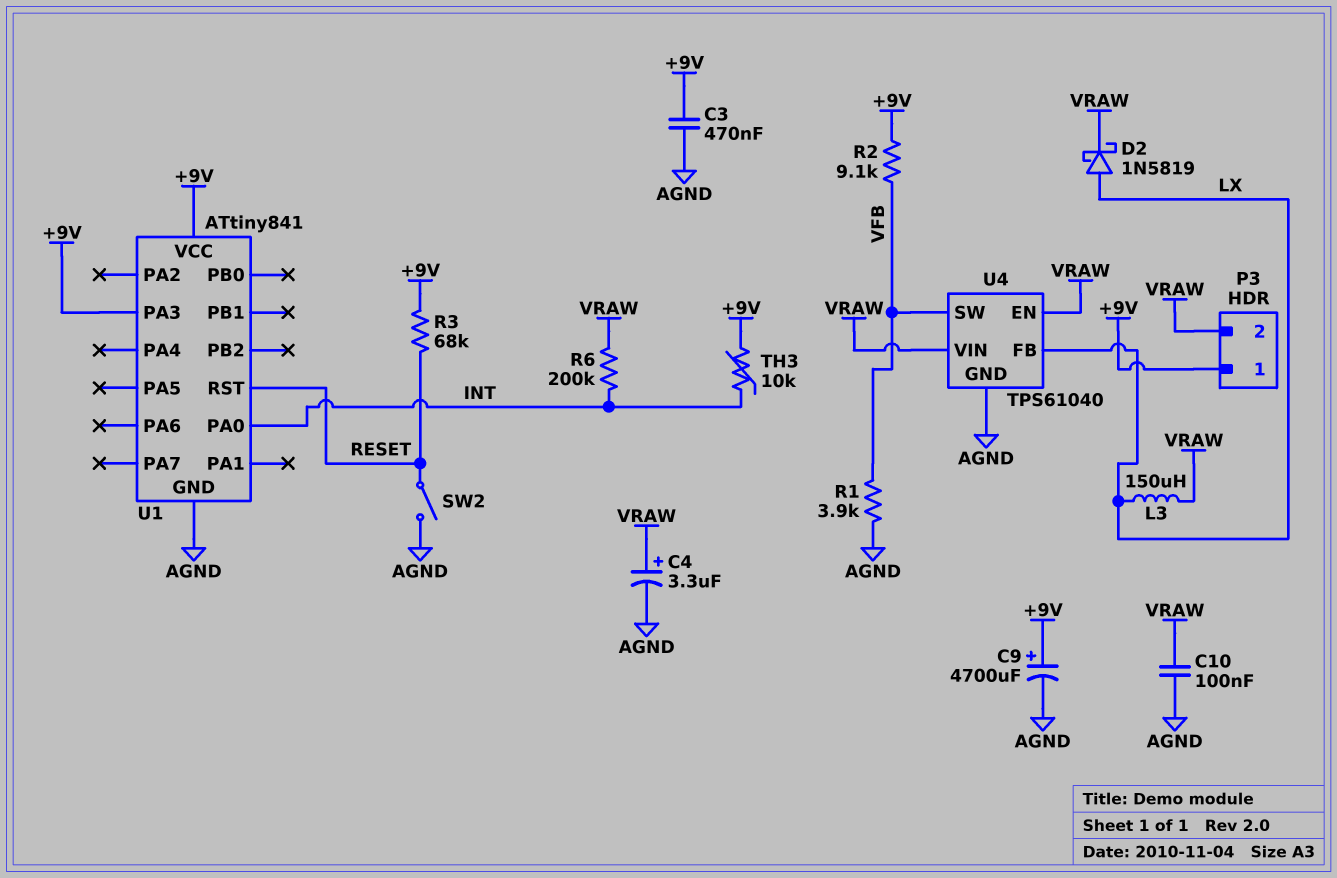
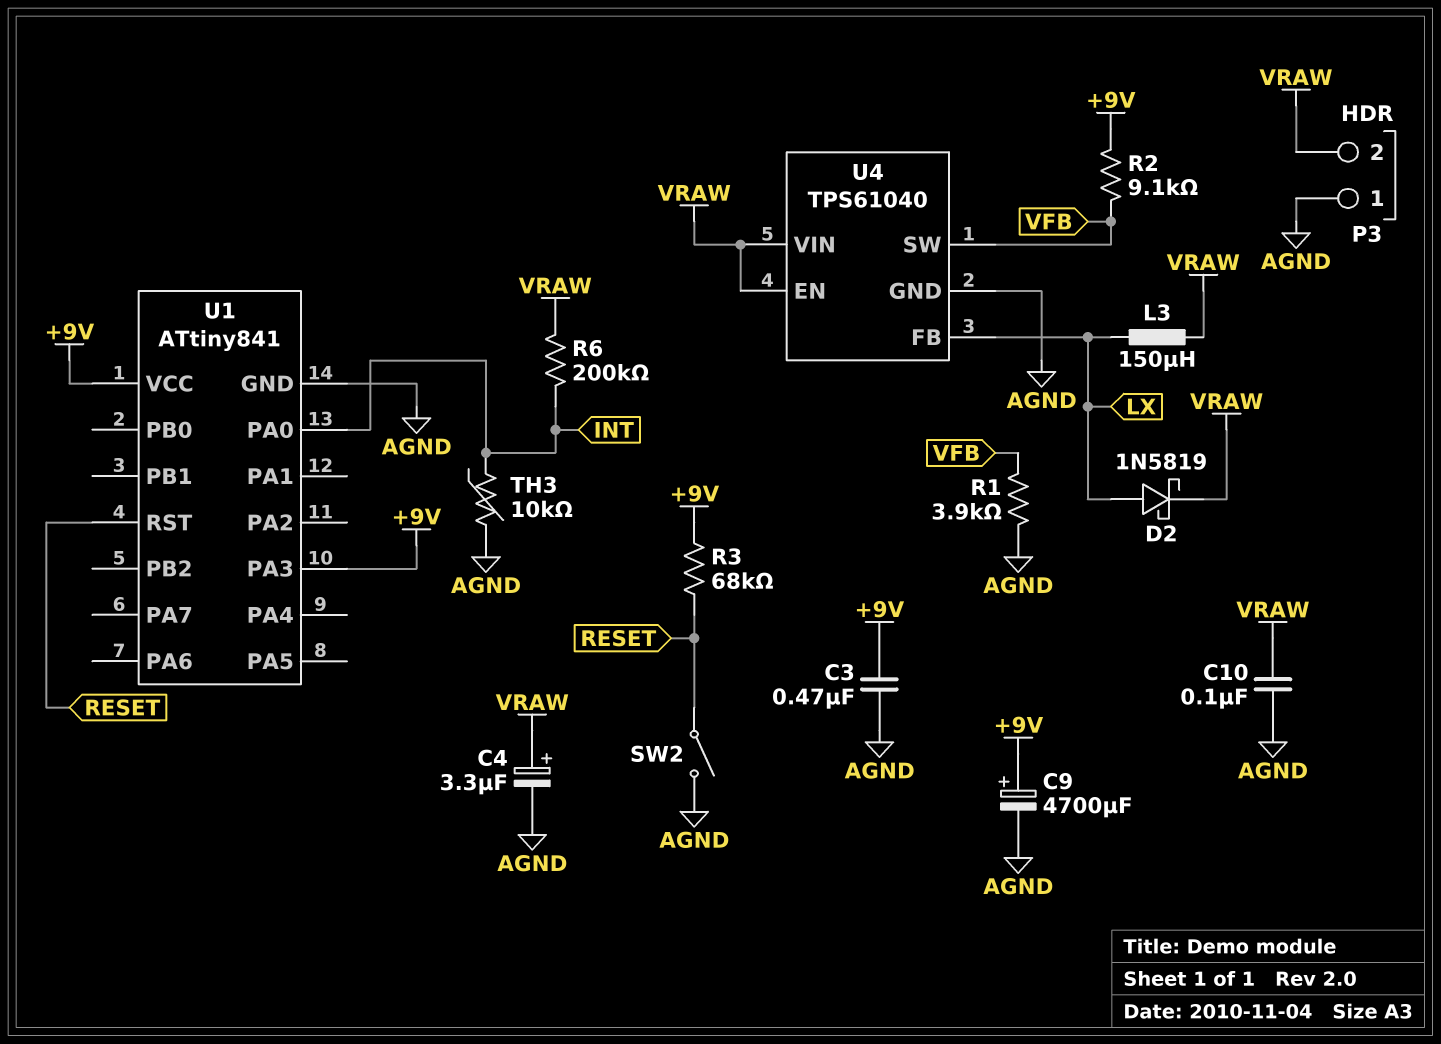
P3 pin 1: +9V -> AGND
TH3: 10k (+9V, INT) -> 10k (AGND, INT)

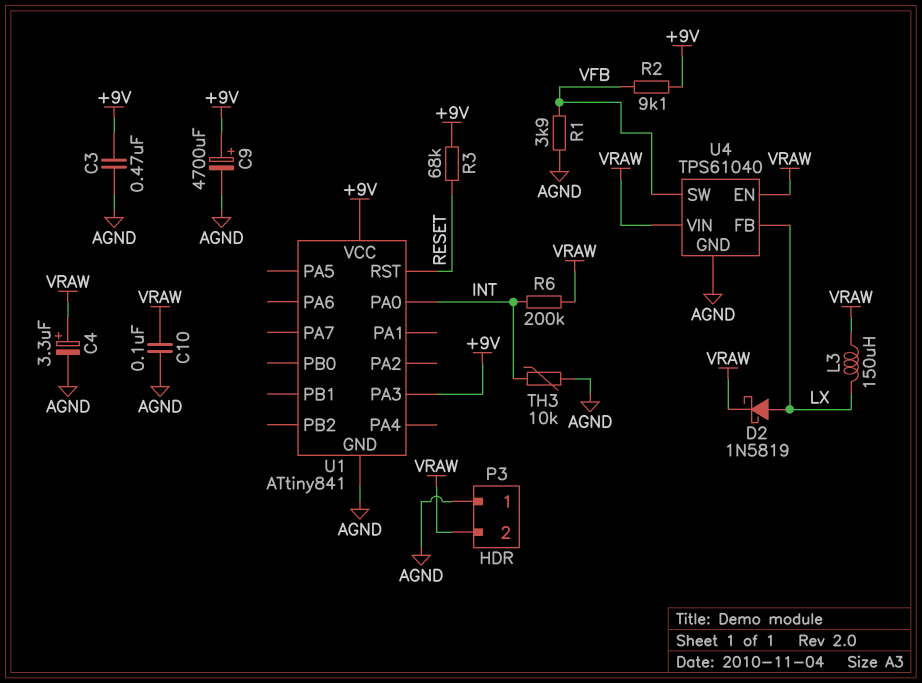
SW2: switch (AGND, RESET) -> none

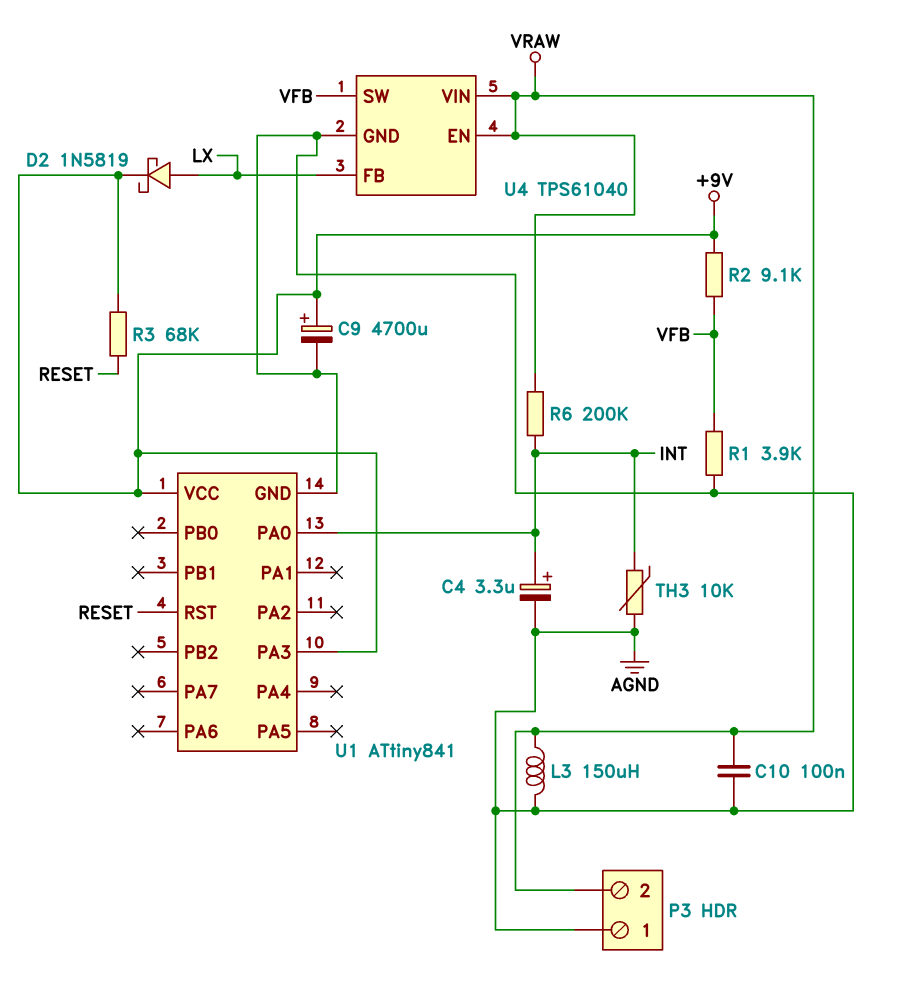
C3: 470nF (+9V, AGND) -> none
C4: 3.3uF (plus VRAW, minus AGND) -> 3.3uF (plus INT, minus AGND)
D2: schottky 1N5819 (A LX, K VRAW) -> schottky 1N5819 (A LX, K +9V)
L3: 150uH (LX, VRAW) -> 150uH (AGND, VRAW)

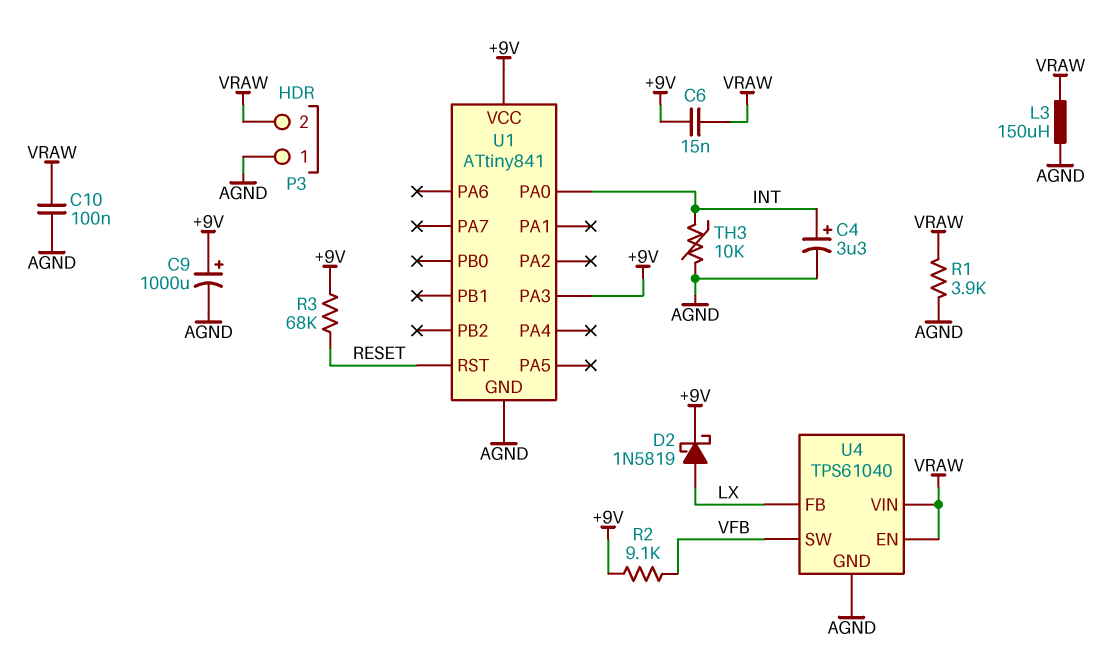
C6: none -> 15nF (+9V, VRAW)
C9: 4700uF (plus +9V, minus AGND) -> 1000uF (plus +9V, minus AGND)
R1: 3.9k (AGND, VFB) -> 3.9k (AGND, VRAW)
R6: 200k (INT, VRAW) -> none

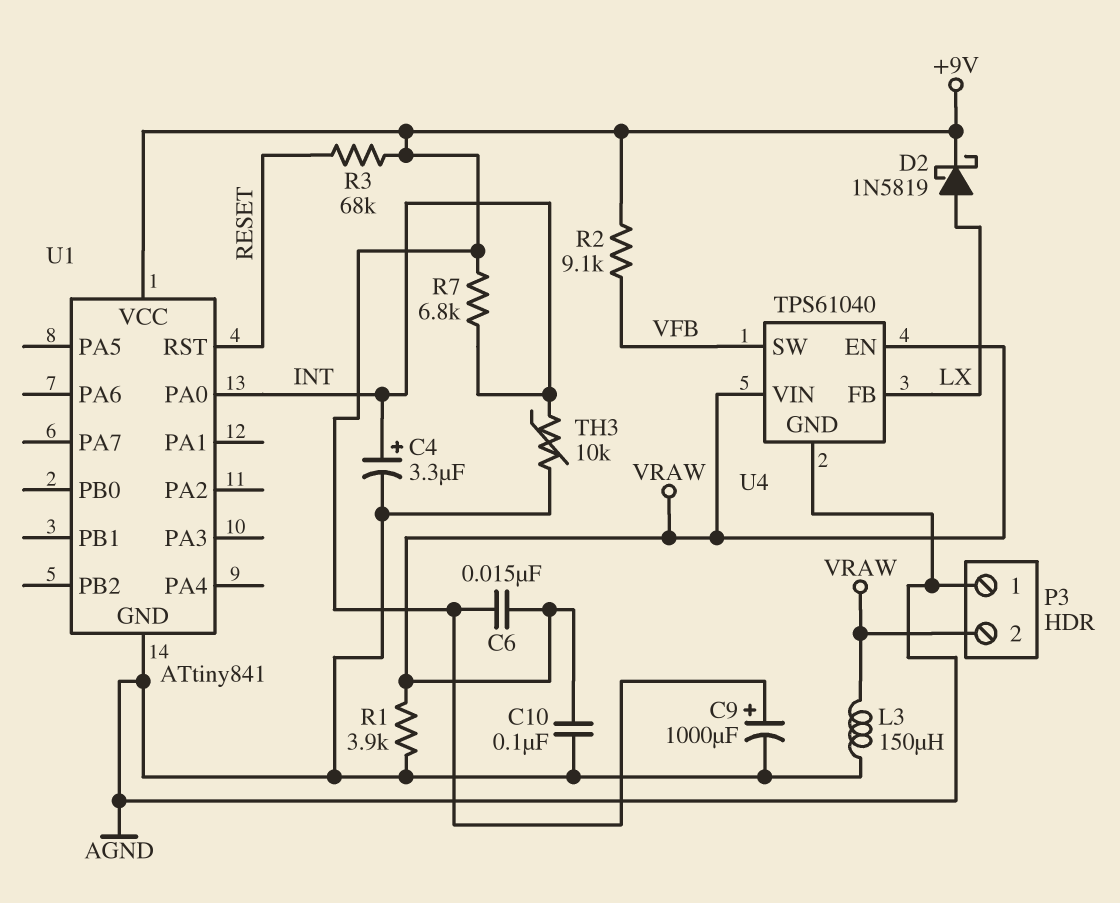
R7: none -> 6.8k (+9V, INT)
U1 pin PA3: +9V -> none

